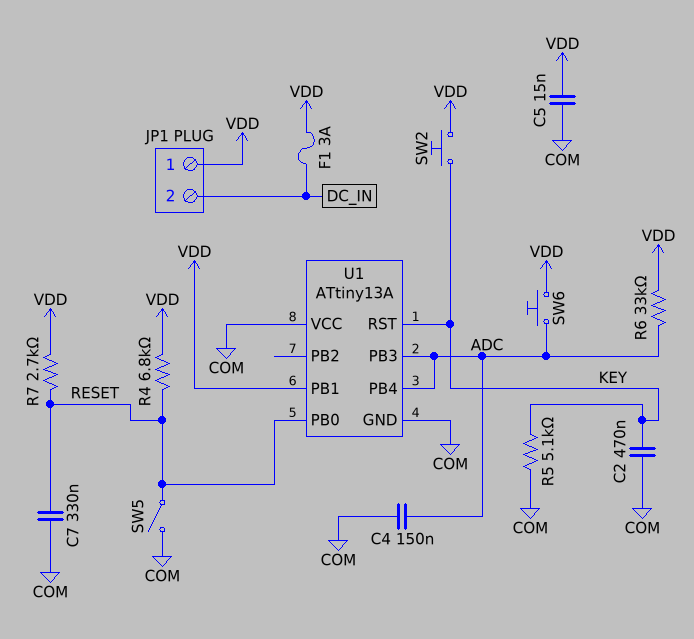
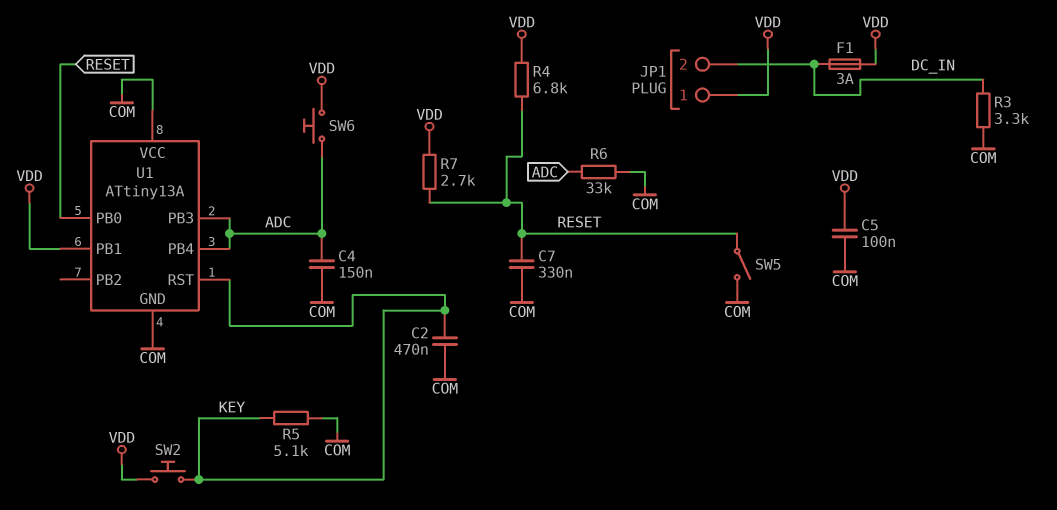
C5: 15nF (COM, VDD) -> 100nF (COM, VDD)
R3: none -> 3.3k (COM, DC_IN)
R6: 33k (ADC, VDD) -> 33k (ADC, COM)

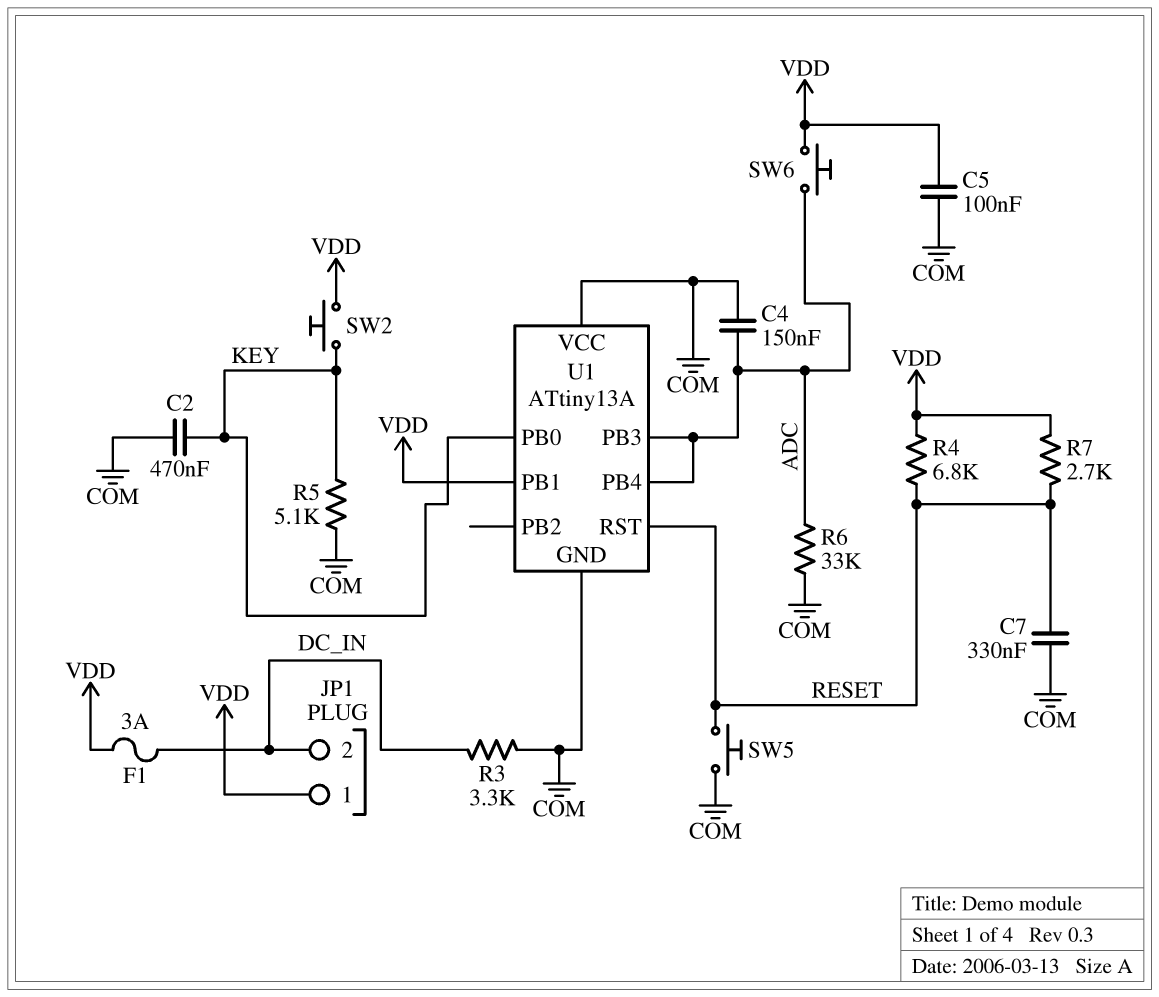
SW5: switch (COM, RESET) -> button (COM, RESET)
U1 pin PB0: RESET -> KEY
U1 pin RST: KEY -> RESET

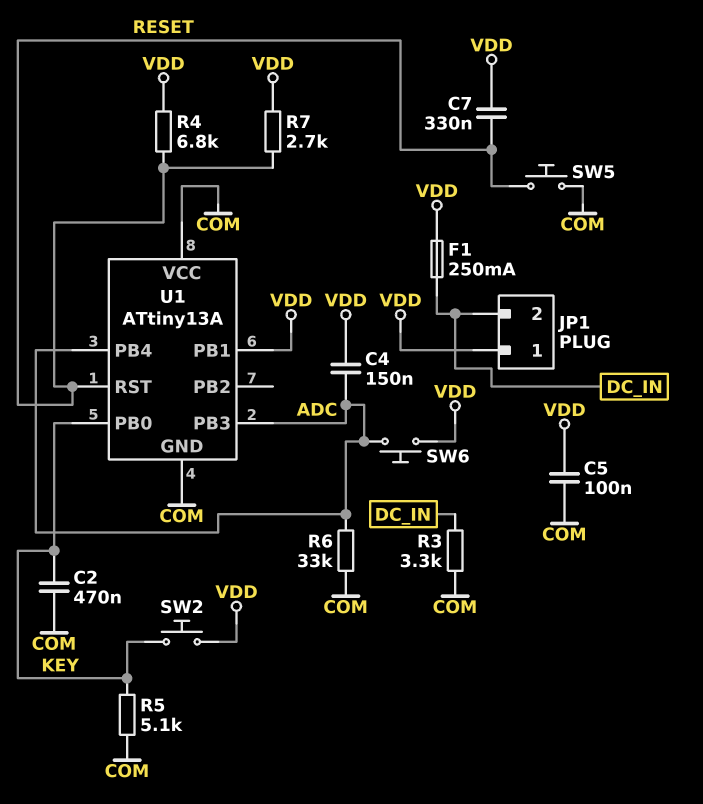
C4: 150nF (ADC, COM) -> 150nF (ADC, VDD)
C7: 330nF (COM, RESET) -> 330nF (RESET, VDD)
F1: 3A (DC_IN, VDD) -> 250mA (DC_IN, VDD)

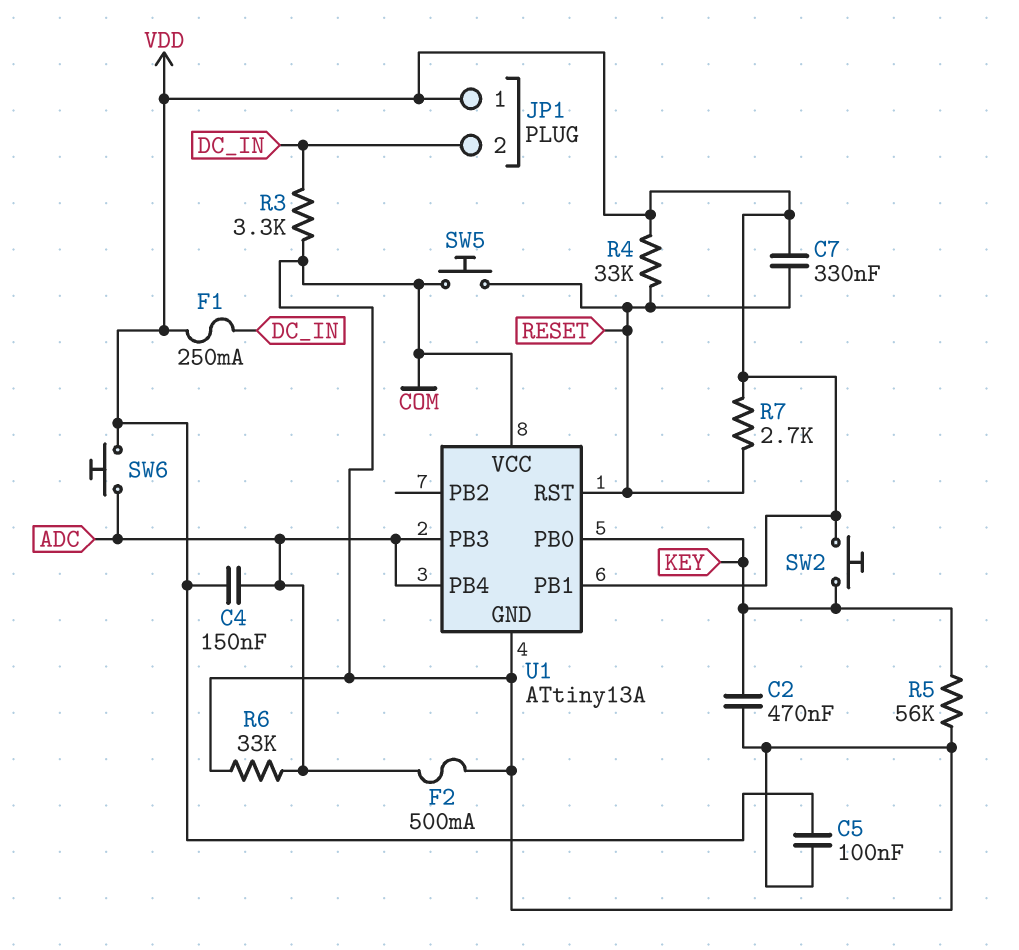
F2: none -> 500mA (ADC, COM)
R4: 6.8k (RESET, VDD) -> 33k (RESET, VDD)
R5: 5.1k (COM, KEY) -> 56k (COM, KEY)

